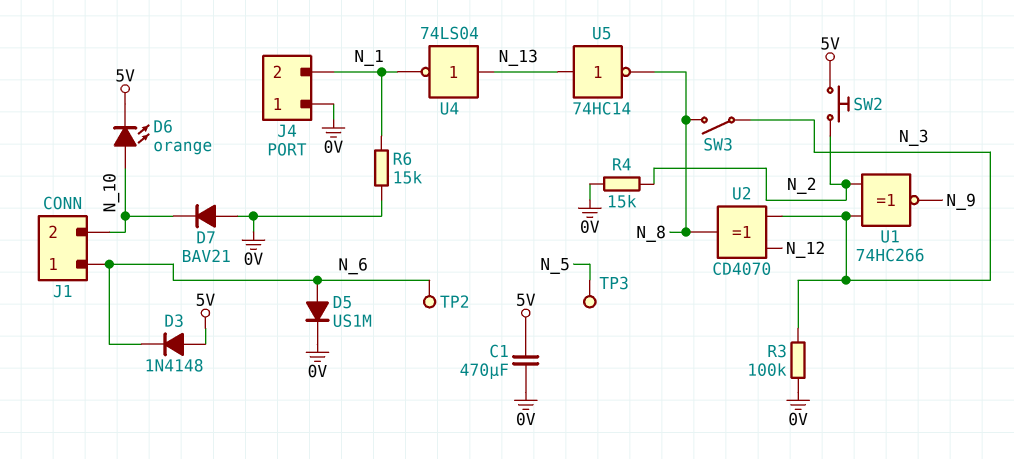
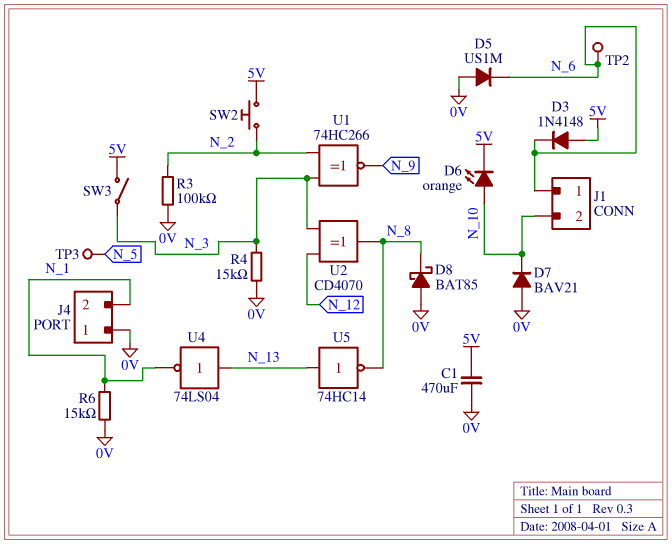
D5: diode US1M (A N_6, K 0V) -> diode US1M (A 0V, K N_6)
D8: none -> schottky BAT85 (A 0V, K N_8)
R3: 100k (0V, N_3) -> 100k (0V, N_2)
R4: 15k (0V, N_2) -> 15k (0V, N_3)
SW3: switch (N_3, N_8) -> switch (5V, N_3)

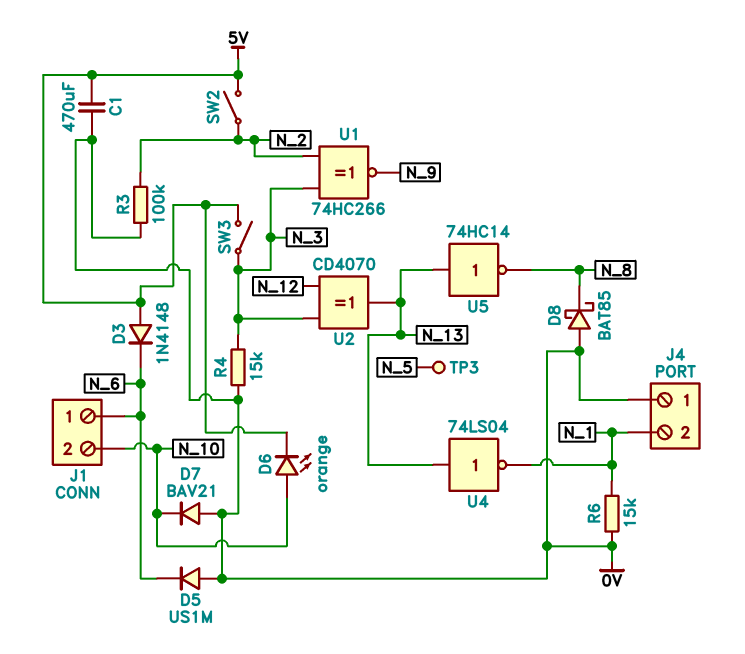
SW2: button (5V, N_2) -> switch (5V, N_2)
TP2: test point (N_6) -> none
U2: XOR CD4070 (in N_3, in N_12, out N_8) -> XOR CD4070 (in N_3, in N_12, out N_13)

